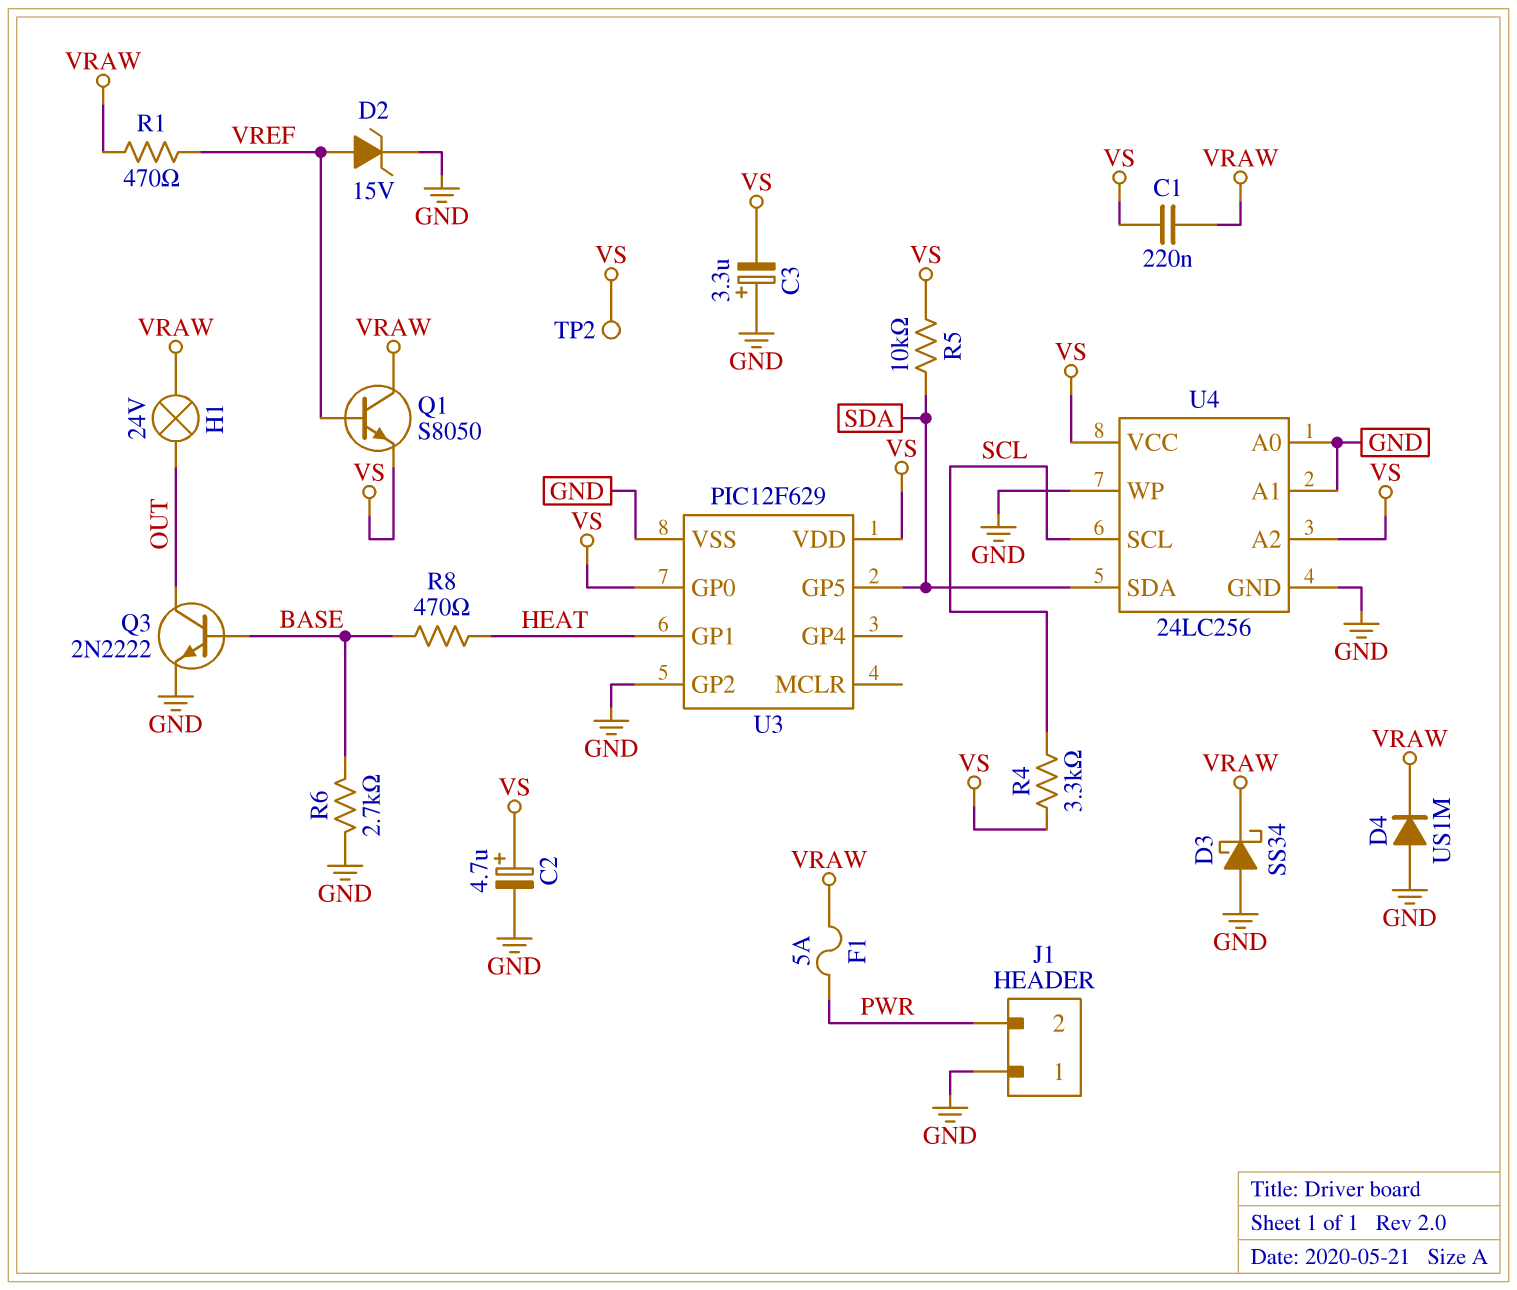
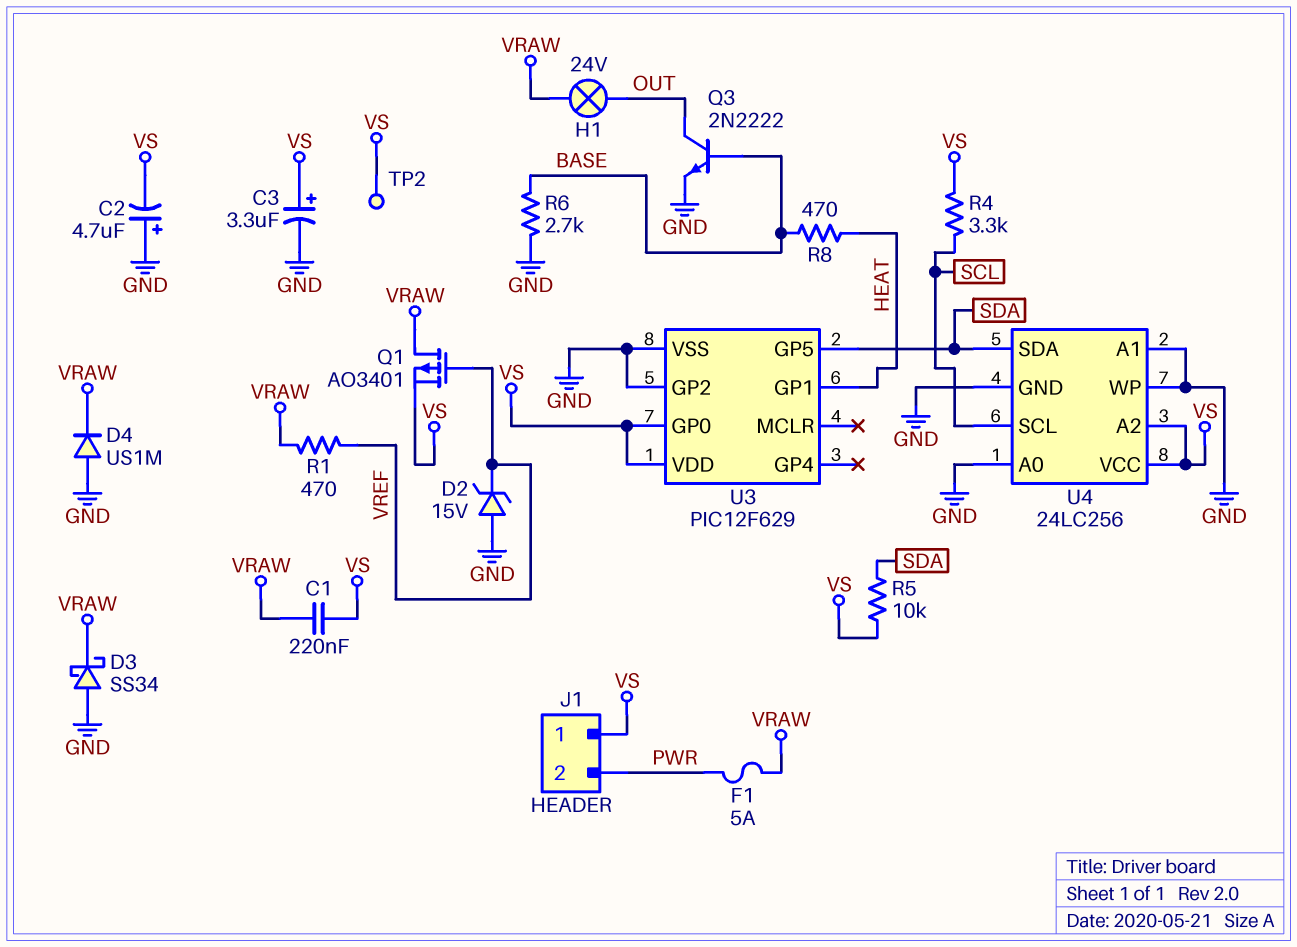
C2: 4.7uF (plus VS, minus GND) -> 4.7uF (plus GND, minus VS)
C3: 3.3uF (plus GND, minus VS) -> 3.3uF (plus VS, minus GND)
D2: zener 15V (A VREF, K GND) -> zener 15V (A GND, K VREF)
J1 pin 1: GND -> VS
Q1: NPN S8050 (B VREF, C VRAW, E VS) -> PMOS AO3401 (G VREF, D VRAW, S VS)

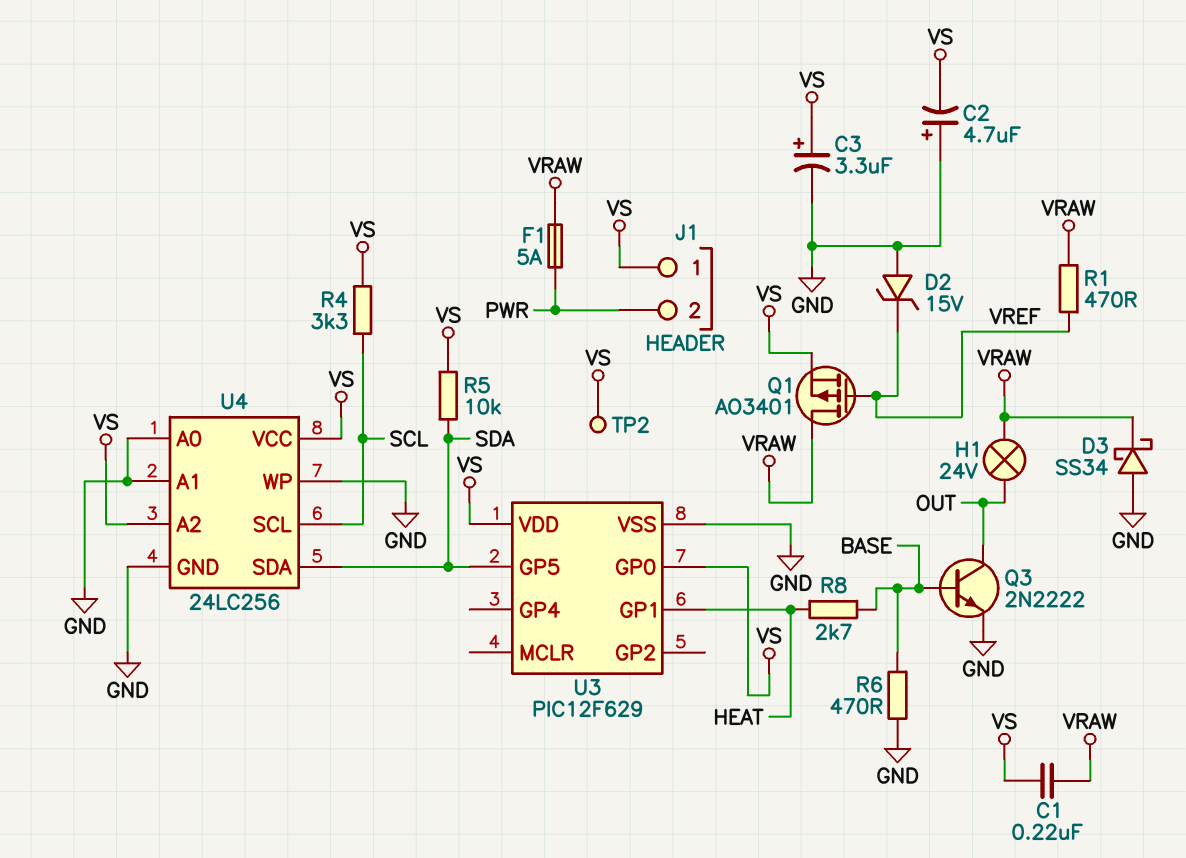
D4: diode US1M (A GND, K VRAW) -> none
R6: 2.7k (BASE, GND) -> 470 (BASE, GND)
R8: 470 (BASE, HEAT) -> 2.7k (BASE, HEAT)
U3 pin GP2: GND -> none

